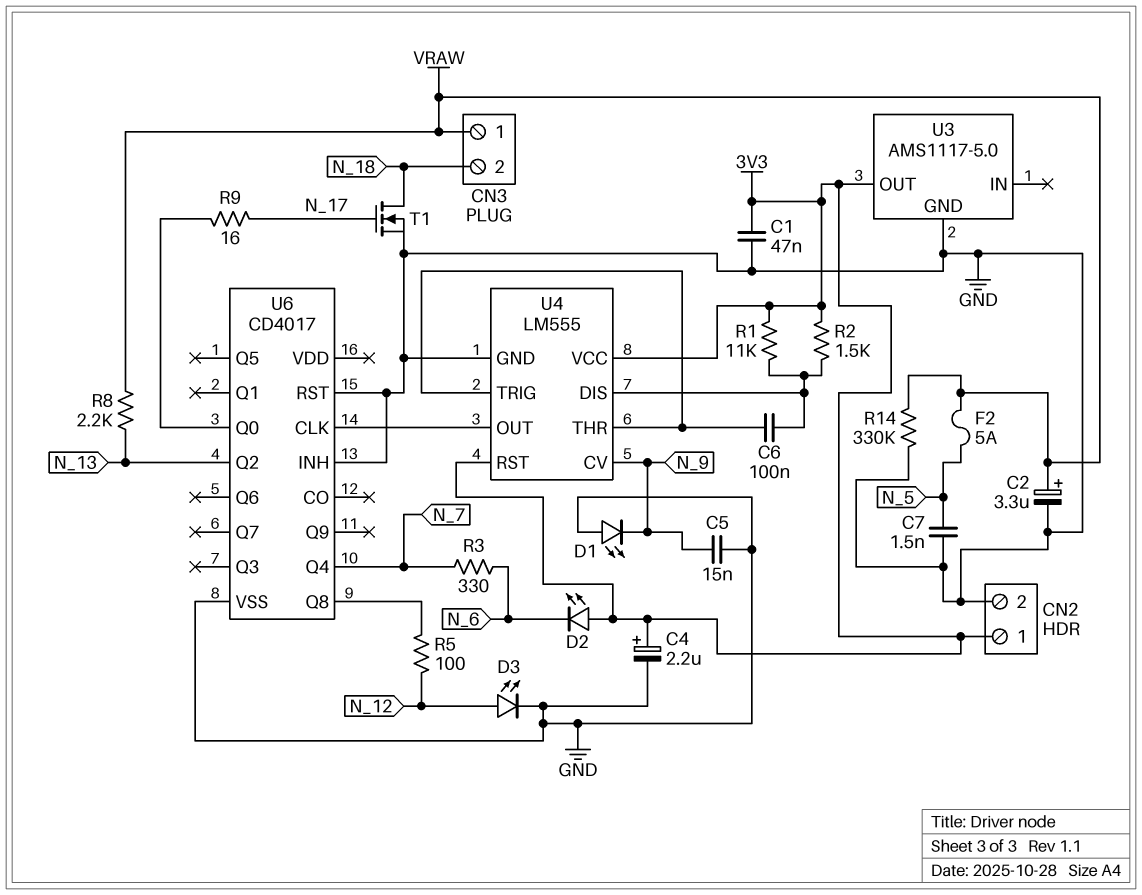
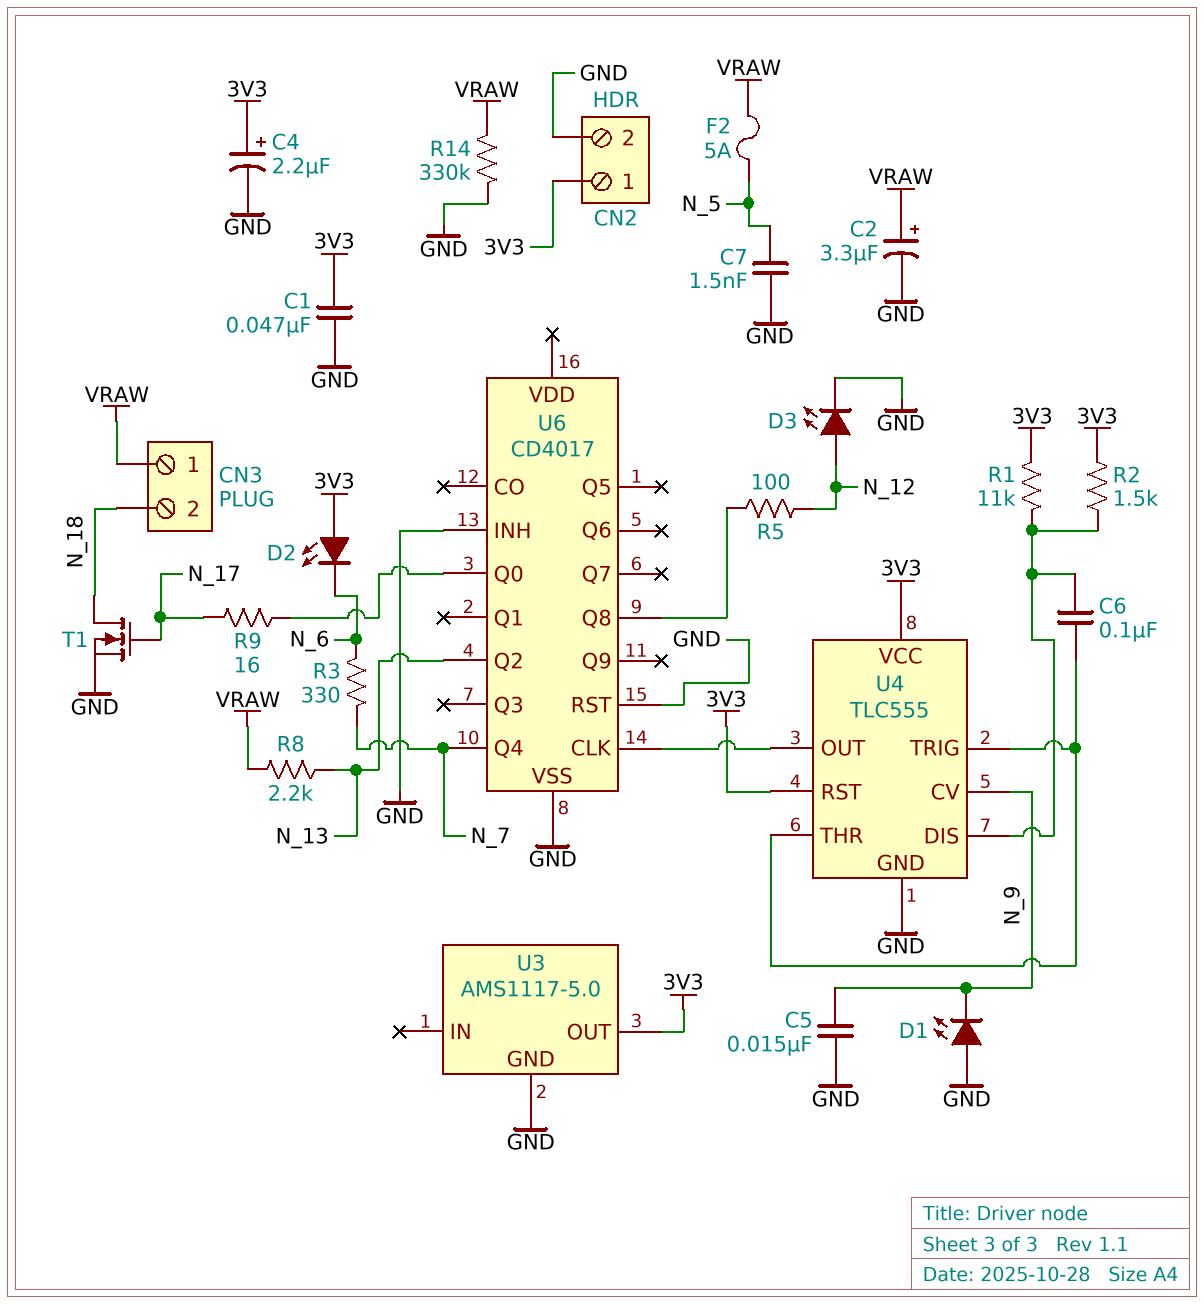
U4: LM555 -> TLC555

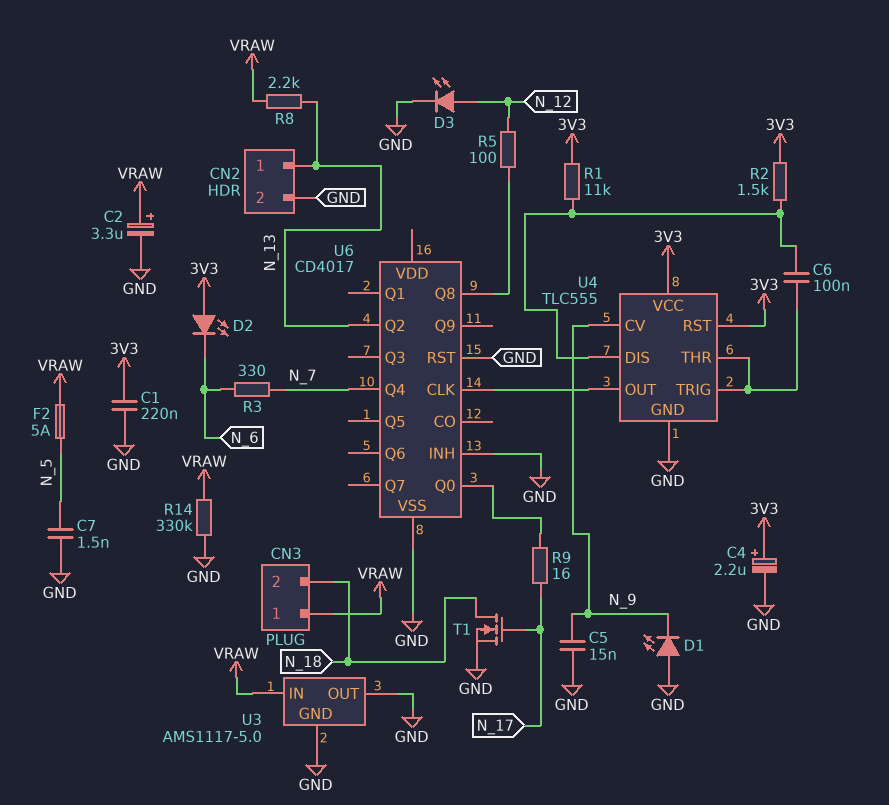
C1: 47nF (3V3, GND) -> 220nF (3V3, GND)
CN2 pin 1: 3V3 -> N_13
U3 pin IN: none -> VRAW
U3 pin OUT: 3V3 -> GND

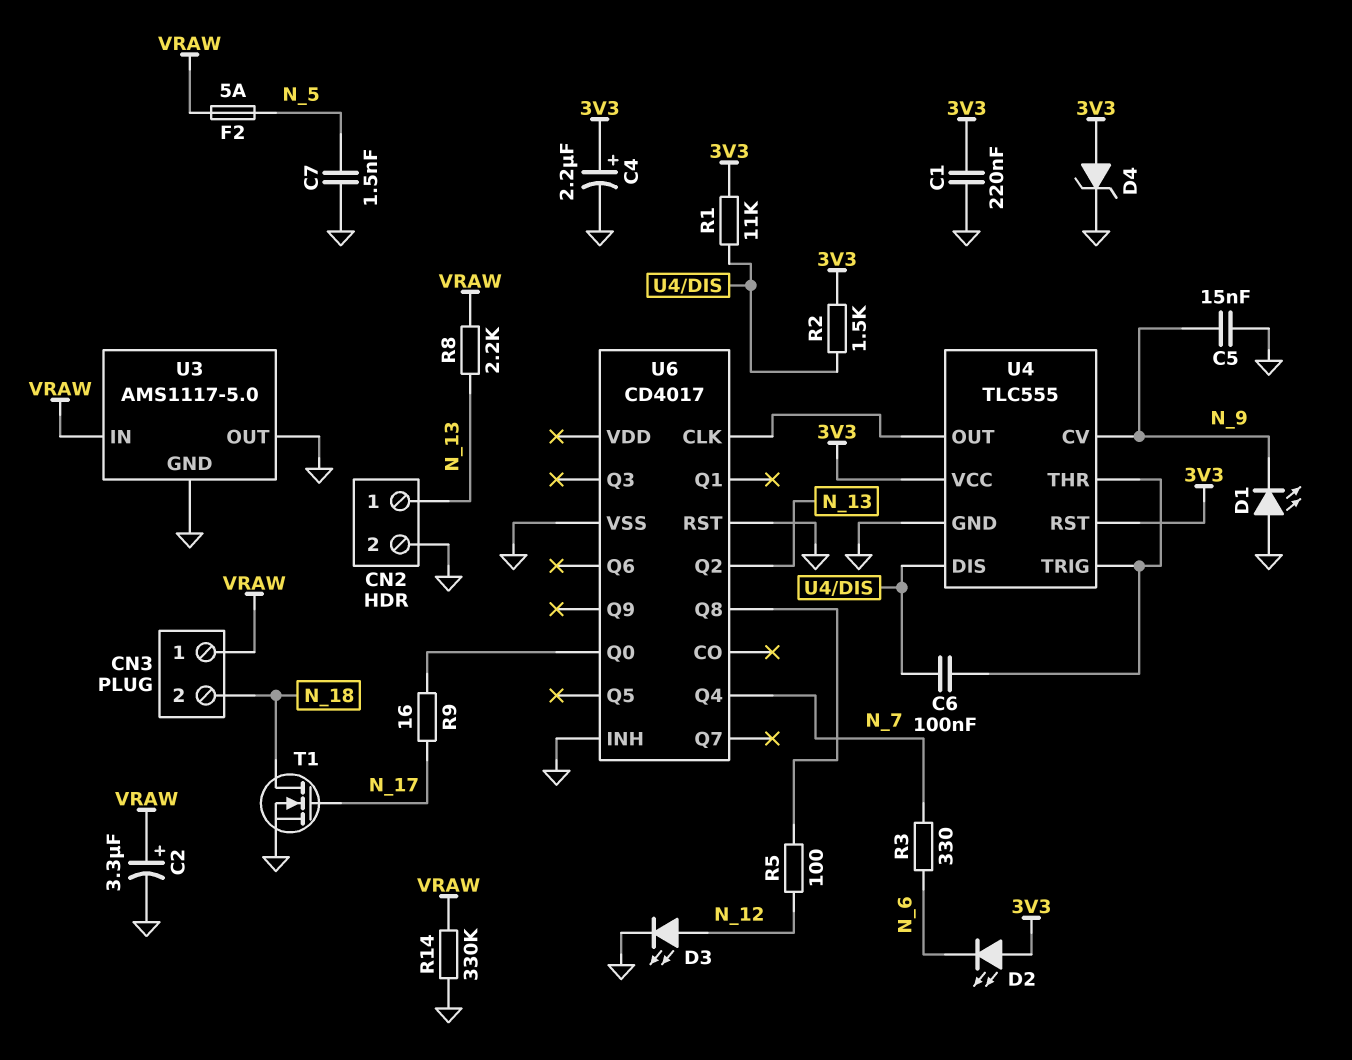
D4: none -> zener (A 3V3, K GND)

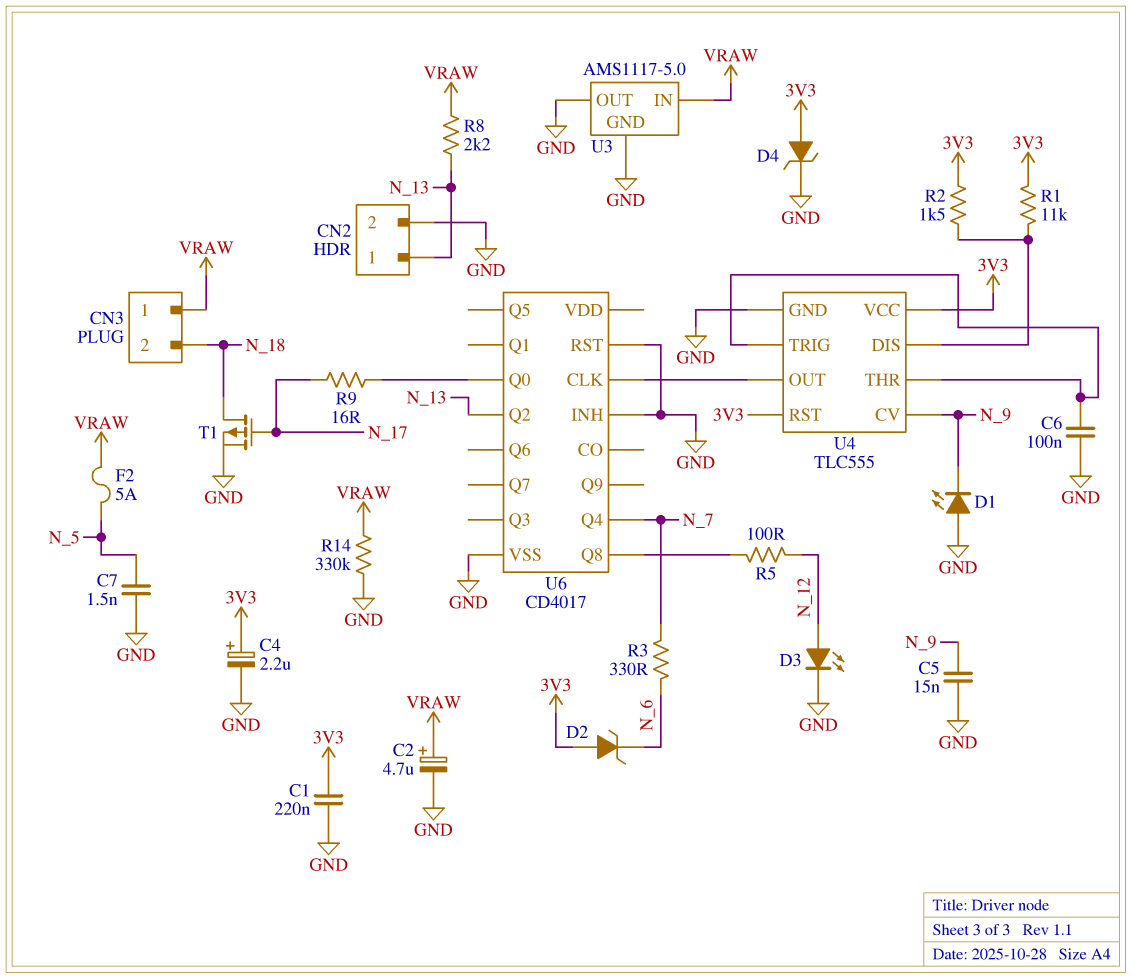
C2: 3.3uF (plus VRAW, minus GND) -> 4.7uF (plus VRAW, minus GND)
C6: 100nF (U4/DIS, U4/THR) -> 100nF (GND, U4/THR)
D2: LED (A 3V3, K N_6) -> zener (A 3V3, K N_6)
T1: NMOS (G N_17, D N_18, S GND) -> PMOS (G N_17, D N_18, S GND)

